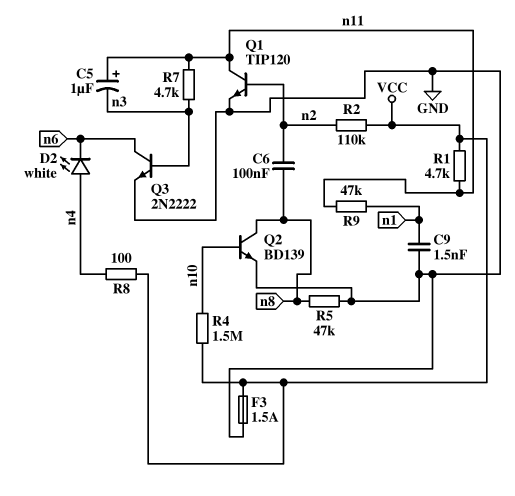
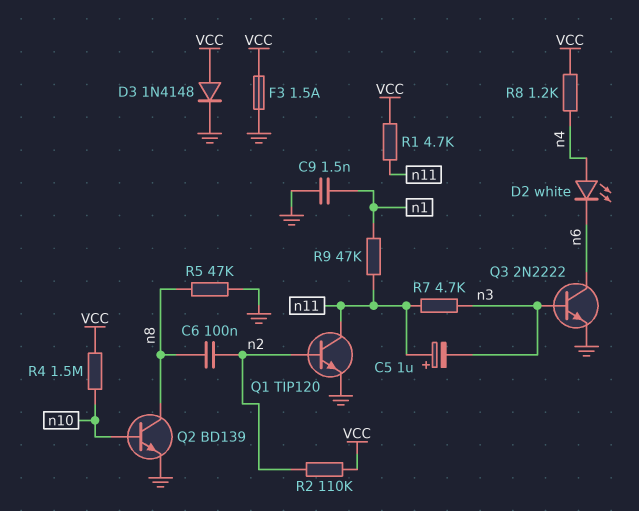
D3: none -> diode 1N4148 (A VCC, K GND)
R8: 100 (VCC, n4) -> 1.2k (VCC, n4)

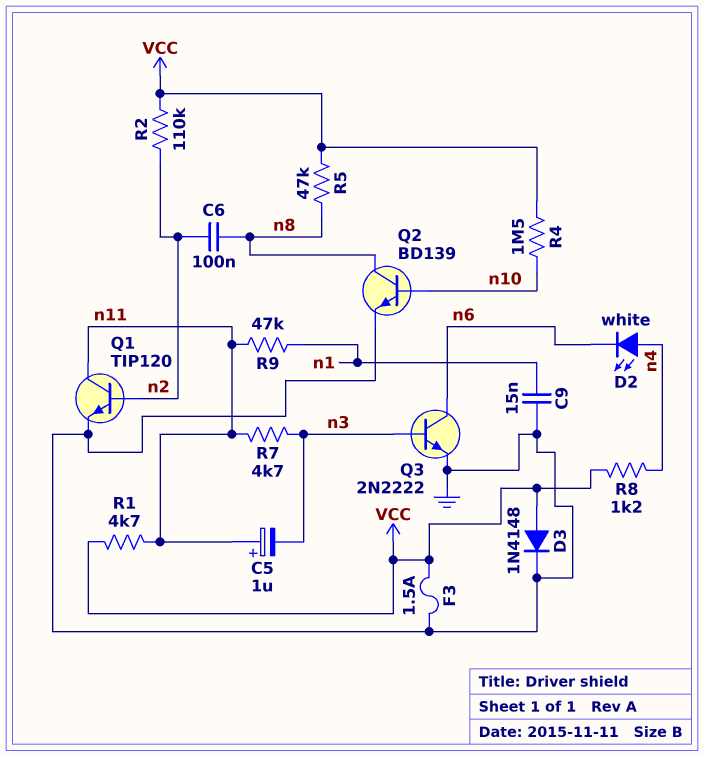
C9: 1.5nF (GND, n1) -> 15nF (GND, n1)
R5: 47k (GND, n8) -> 47k (VCC, n8)

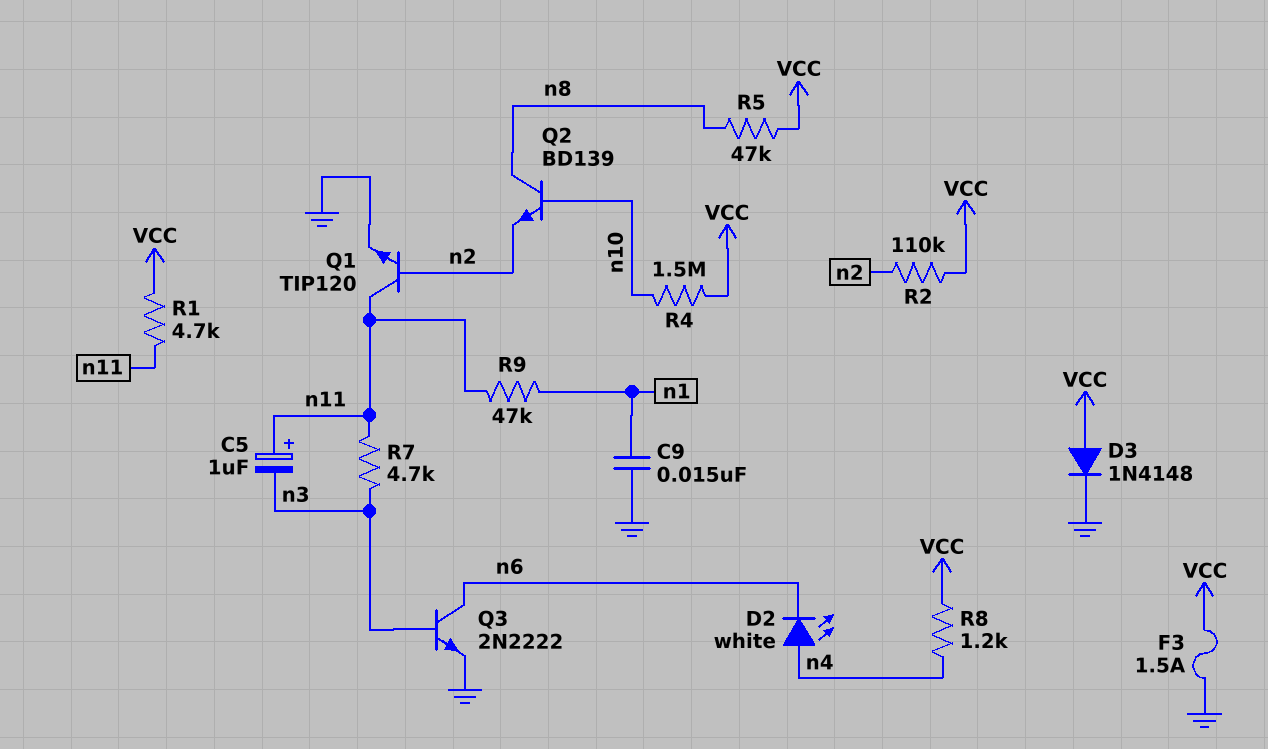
C6: 100nF (n2, n8) -> none
Q2: NPN BD139 (B n10, C n8, E GND) -> NPN BD139 (B n10, C n8, E n2)

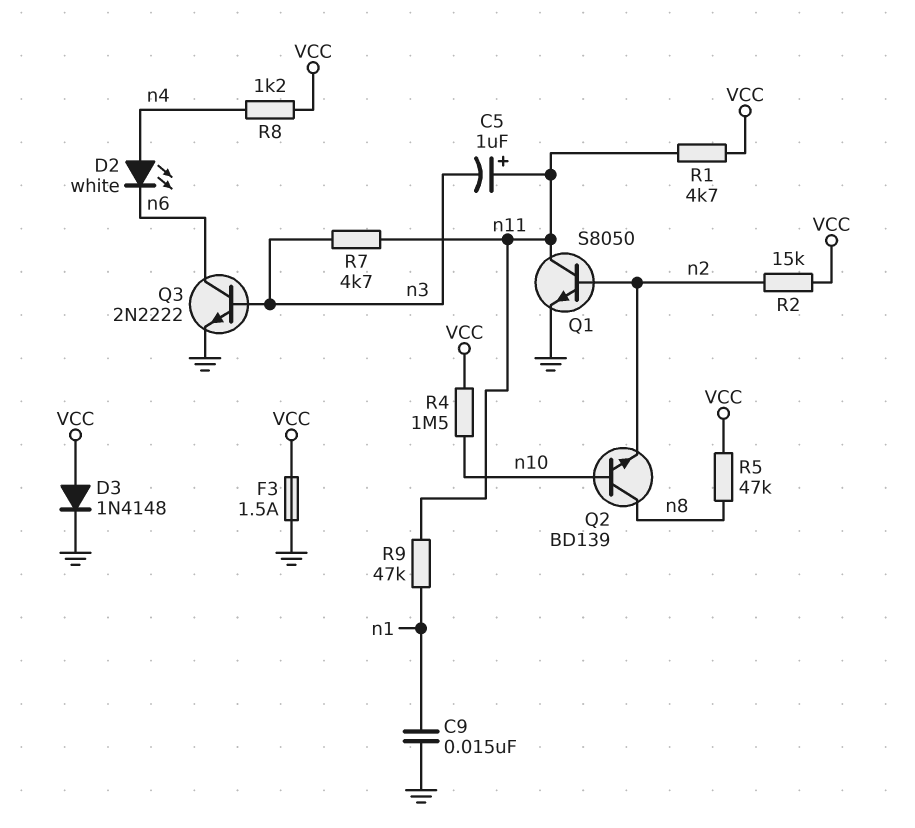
Q1: NPN TIP120 (B n2, C n11, E GND) -> NPN S8050 (B n2, C n11, E GND)
R2: 110k (VCC, n2) -> 15k (VCC, n2)

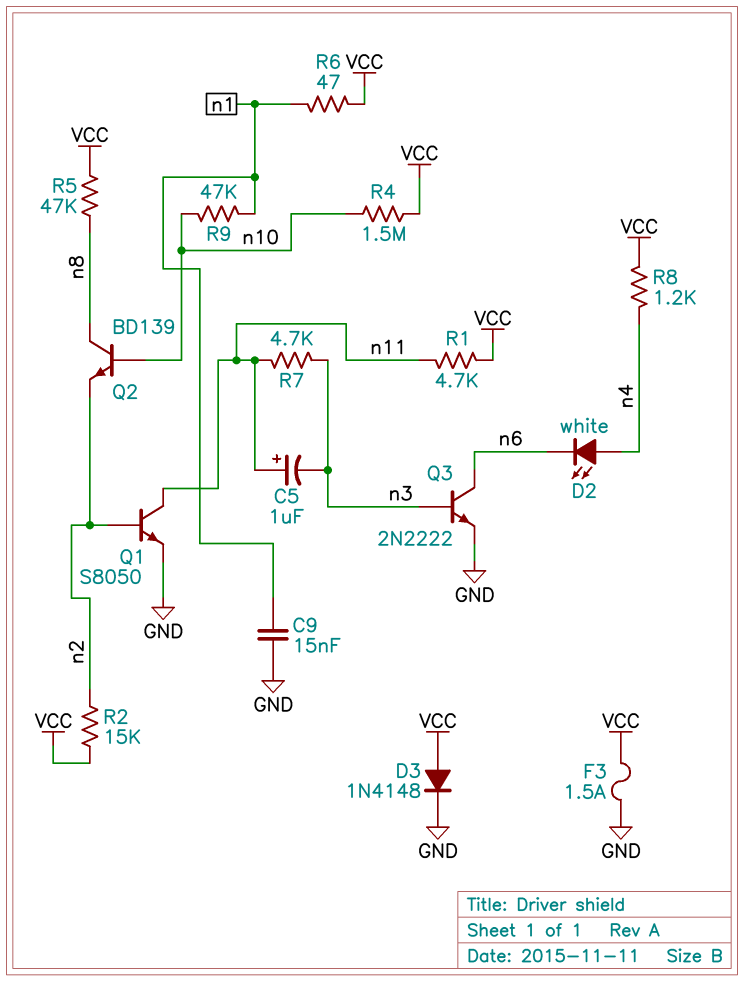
R6: none -> 47 (VCC, n1)
R9: 47k (n1, n11) -> 47k (n1, n10)

